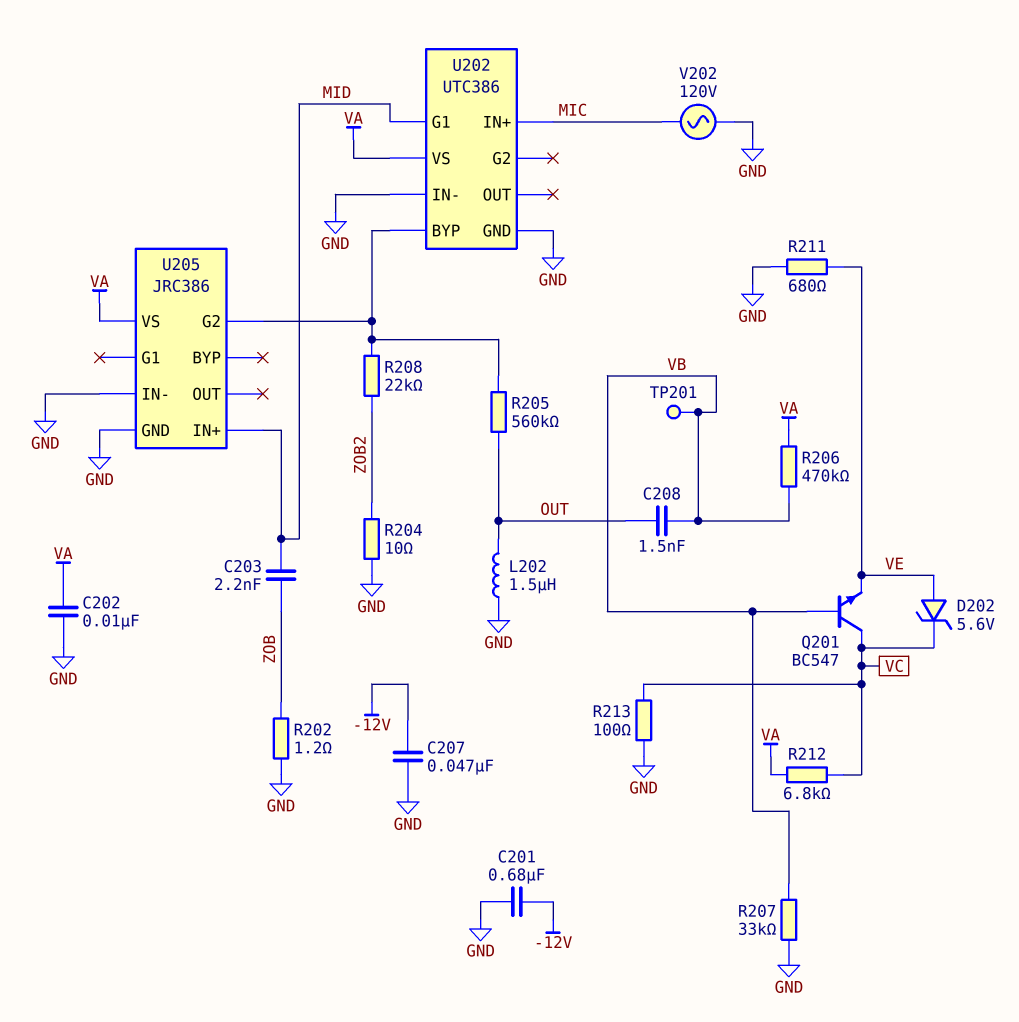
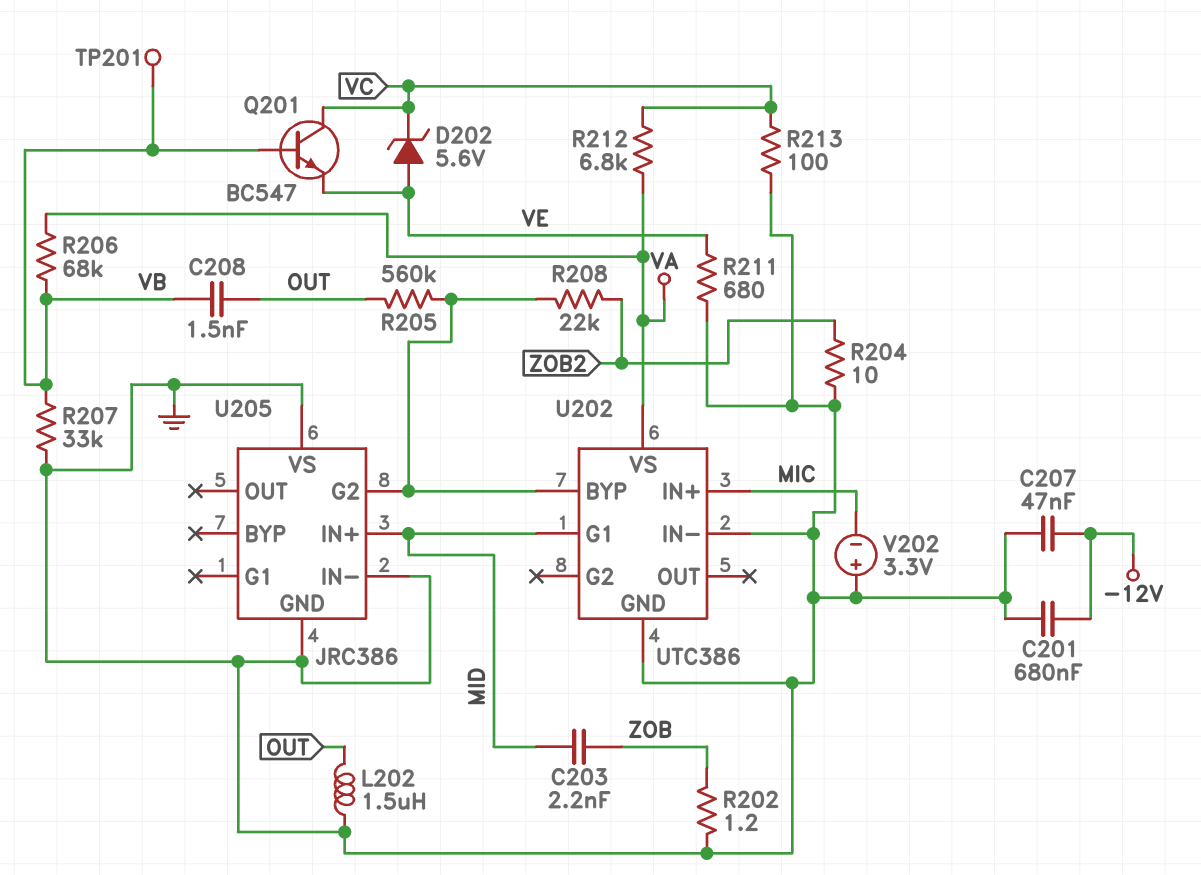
C202: 10nF (GND, VA) -> none
R206: 470k (VA, VB) -> 68k (VA, VB)
U205 pin VS: VA -> GND
V202: AC 120V (GND, MIC) -> 3.3V (plus GND, minus MIC)

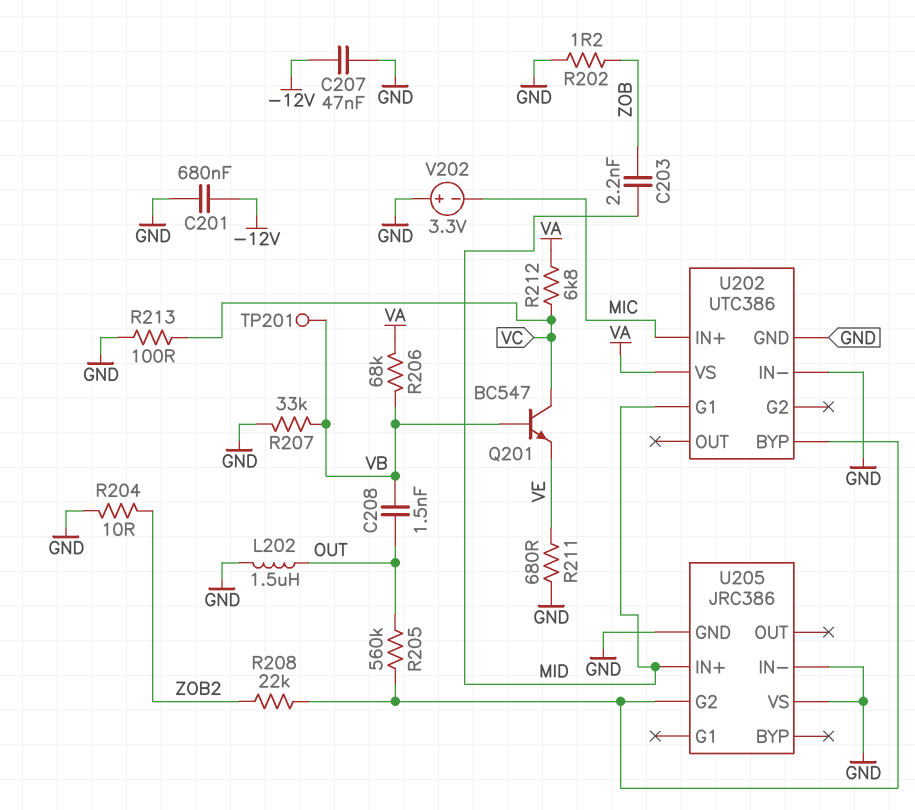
D202: zener 5.6V (A VE, K VC) -> none

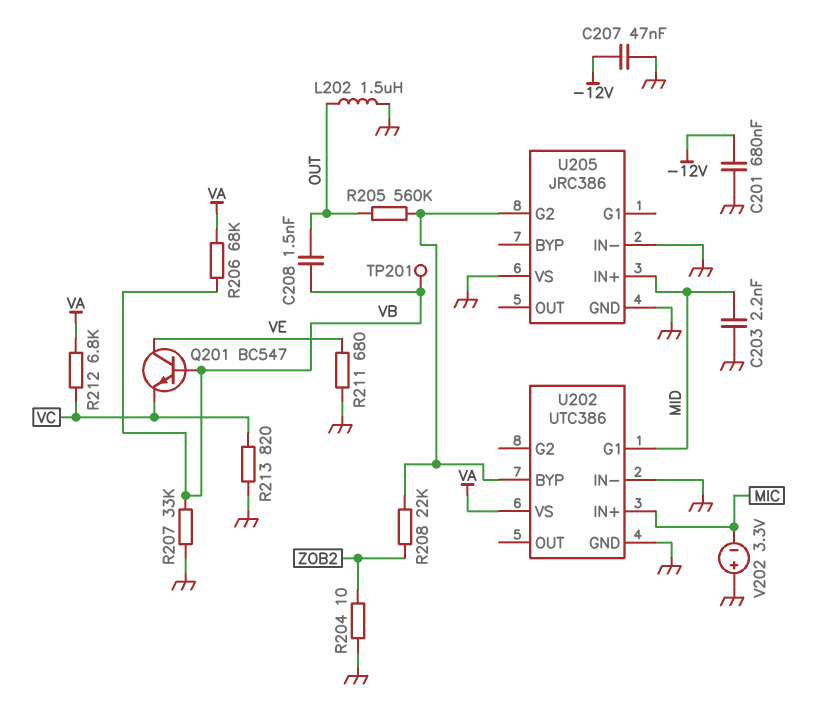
C203: 2.2nF (MID, ZOB) -> 2.2nF (GND, MID)
Q201: NPN BC547 (B VB, C VC, E VE) -> NPN BC547 (B VB, C VE, E VC)
R202: 1.2 (GND, ZOB) -> none
R213: 100 (GND, VC) -> 820 (GND, VC)

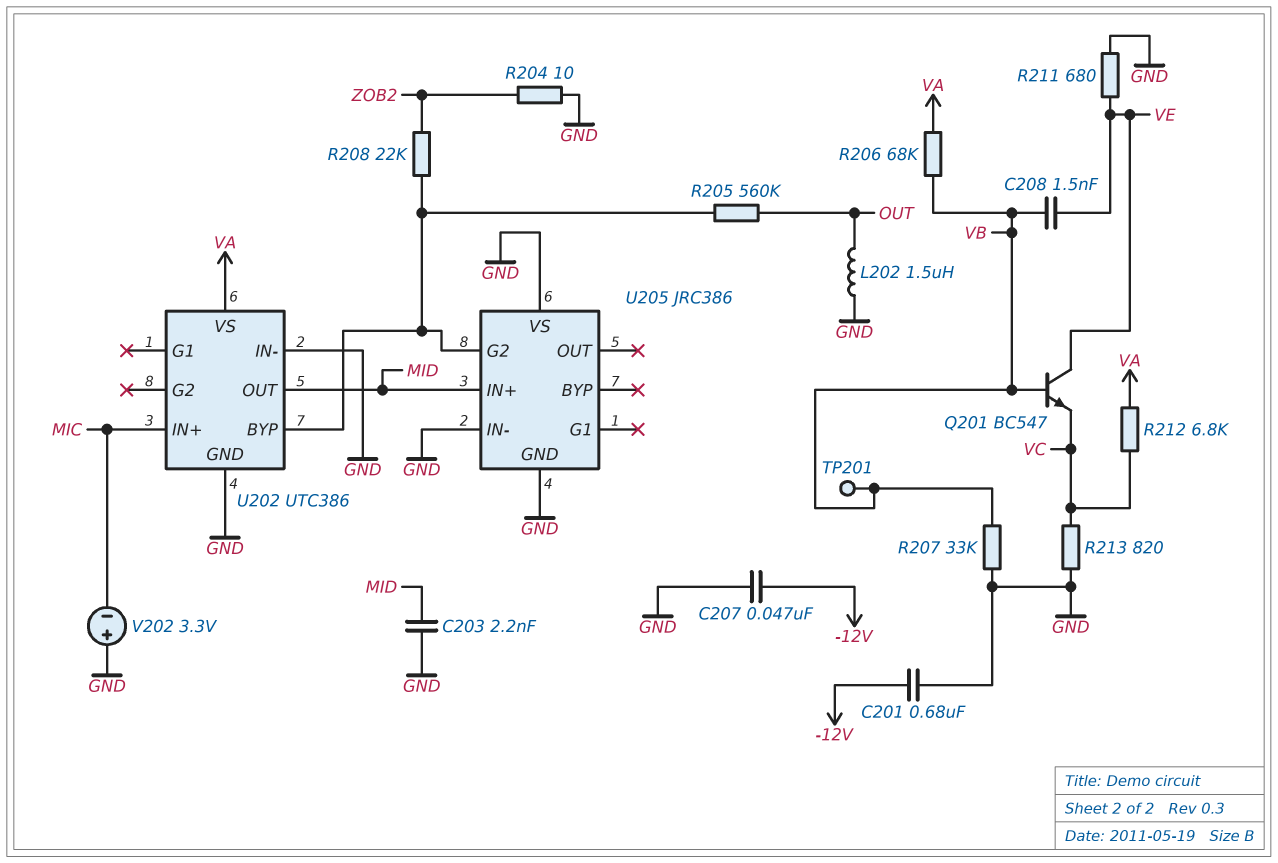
C208: 1.5nF (OUT, VB) -> 1.5nF (VB, VE)
U202 pin G1: MID -> none
U202 pin OUT: none -> MID

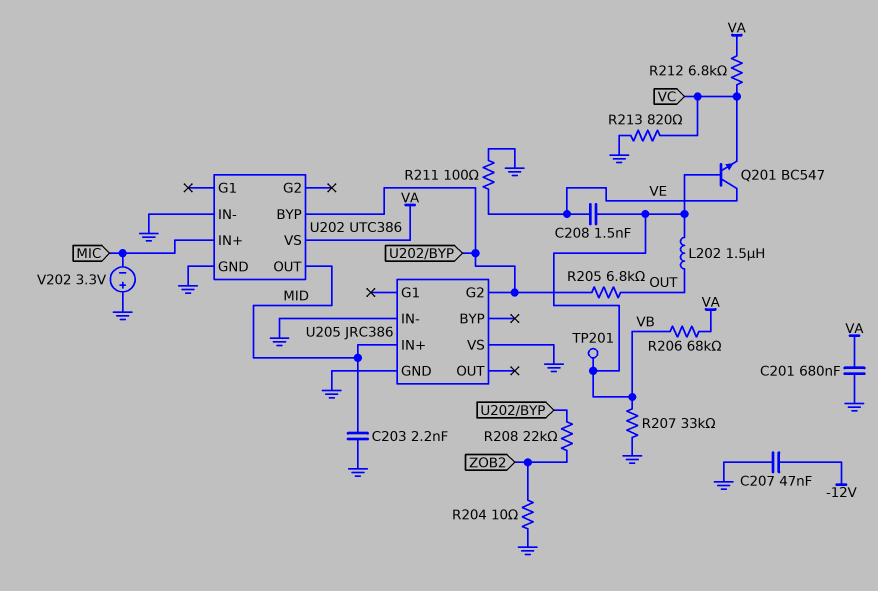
C201: 680nF (-12V, GND) -> 680nF (GND, VA)
L202: 1.5uH (GND, OUT) -> 1.5uH (OUT, VB)
R205: 560k (OUT, U202/BYP) -> 6.8k (OUT, U202/BYP)
R211: 680 (GND, VE) -> 100 (GND, VE)

